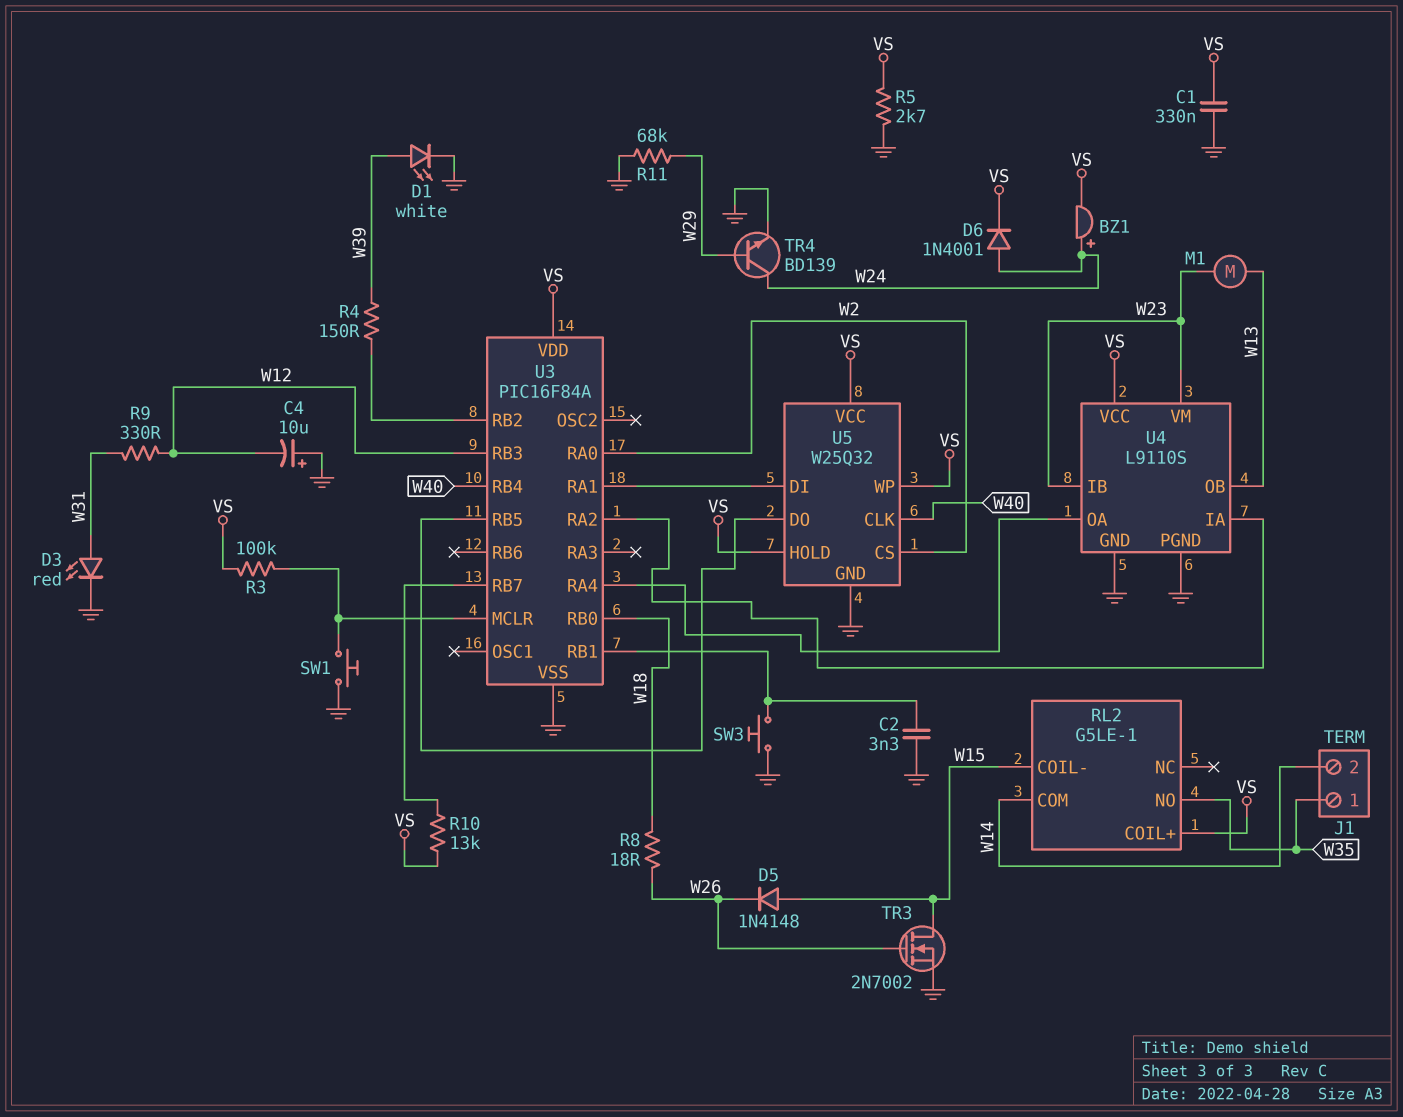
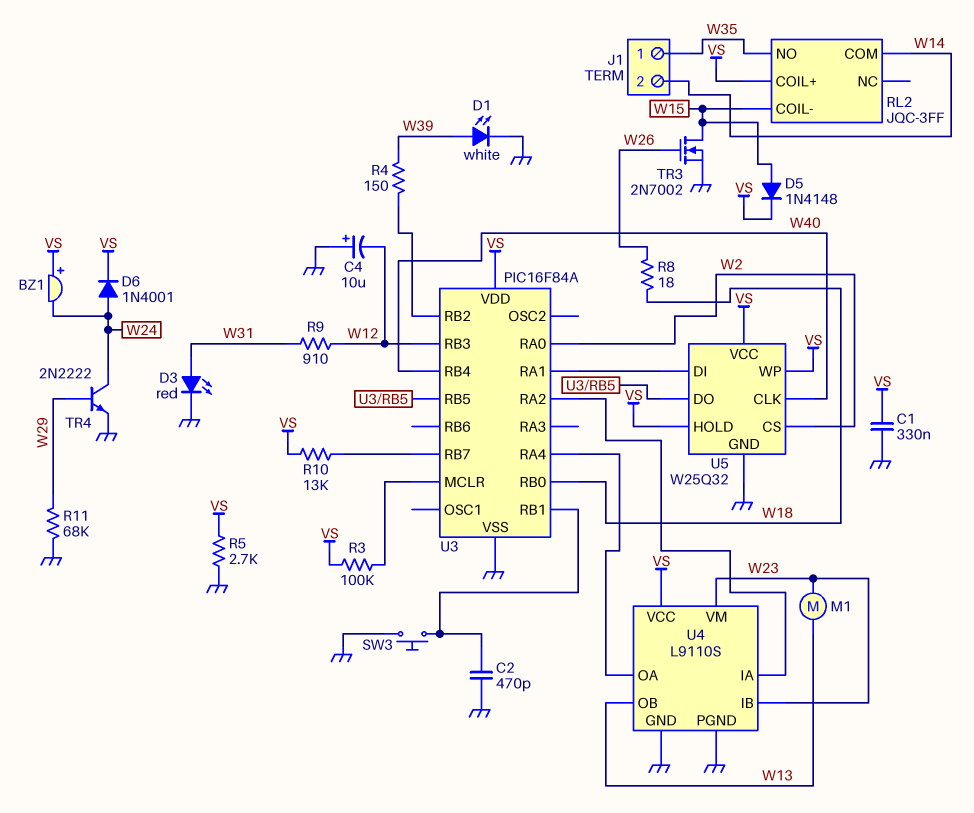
BZ1: buzzer (plus W24, minus VS) -> buzzer (plus VS, minus W24)
C2: 3.3nF (GND, U3/RB1) -> 470pF (GND, U3/RB1)
D5: diode 1N4148 (A W15, K W26) -> diode 1N4148 (A W15, K VS)
R9: 330 (W12, W31) -> 910 (W12, W31)
RL2: G5LE-1 -> JQC-3FF
SW1: button (GND, U3/MCLR) -> none
TR4: NPN BD139 (B W29, C W24, E GND) -> NPN 2N2222 (B W29, C W24, E GND)

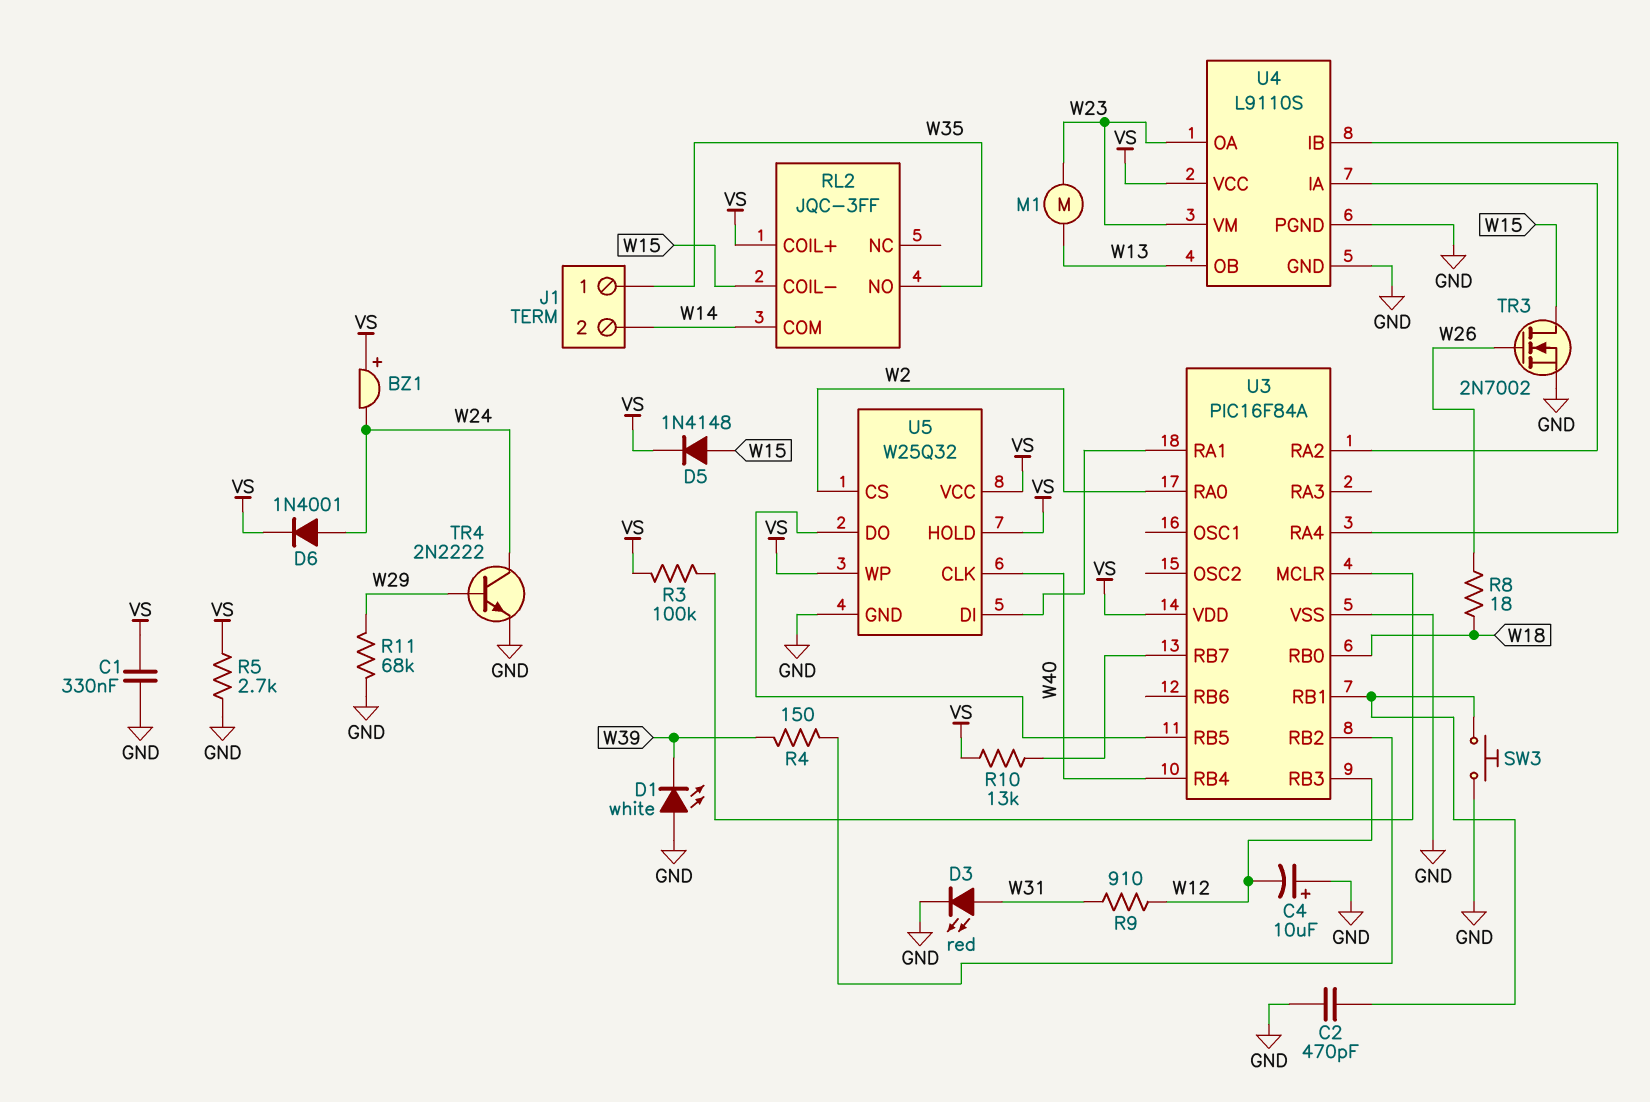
D1: LED white (A W39, K GND) -> LED white (A GND, K W39)
U4 pin IB: W23 -> U3/RA4
U4 pin OA: U3/RA4 -> W23

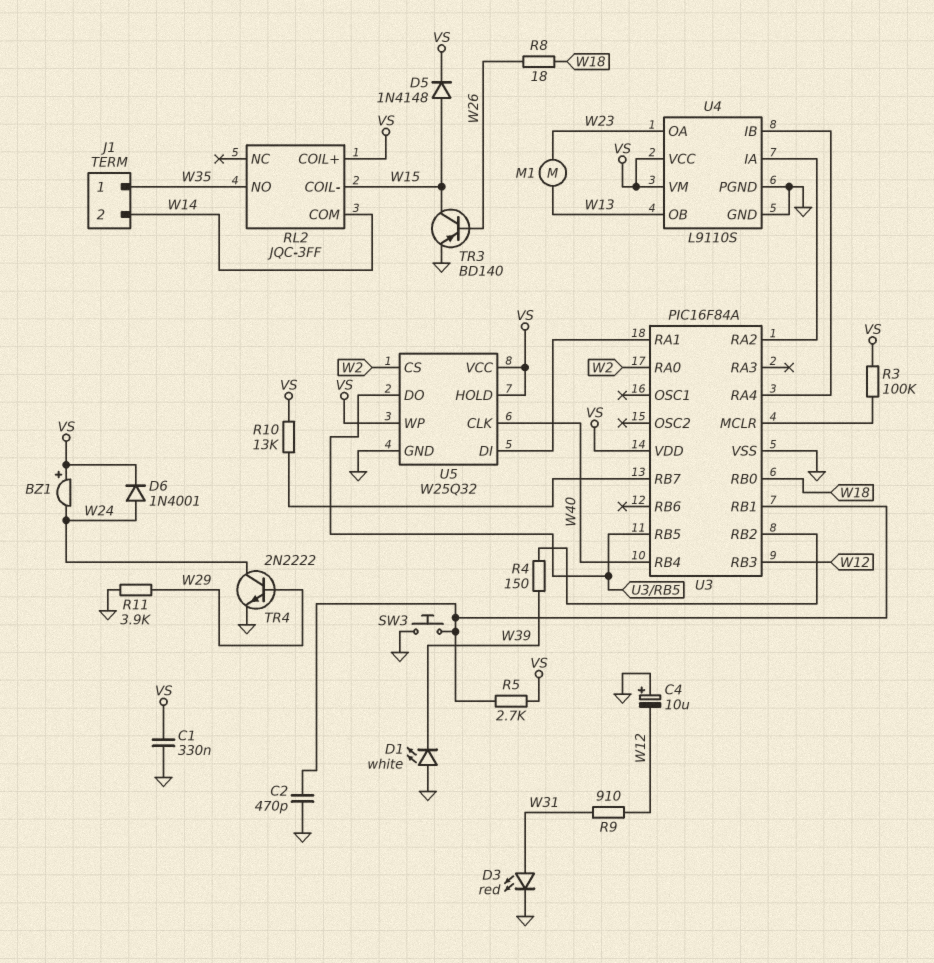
R5: 2.7k (GND, VS) -> 2.7k (U3/RB1, VS)
R11: 68k (GND, W29) -> 3.9k (GND, W29)
TR3: NMOS 2N7002 (G W26, D W15, S GND) -> PNP BD140 (B W26, C W15, E GND)
U4 pin VM: W23 -> VS

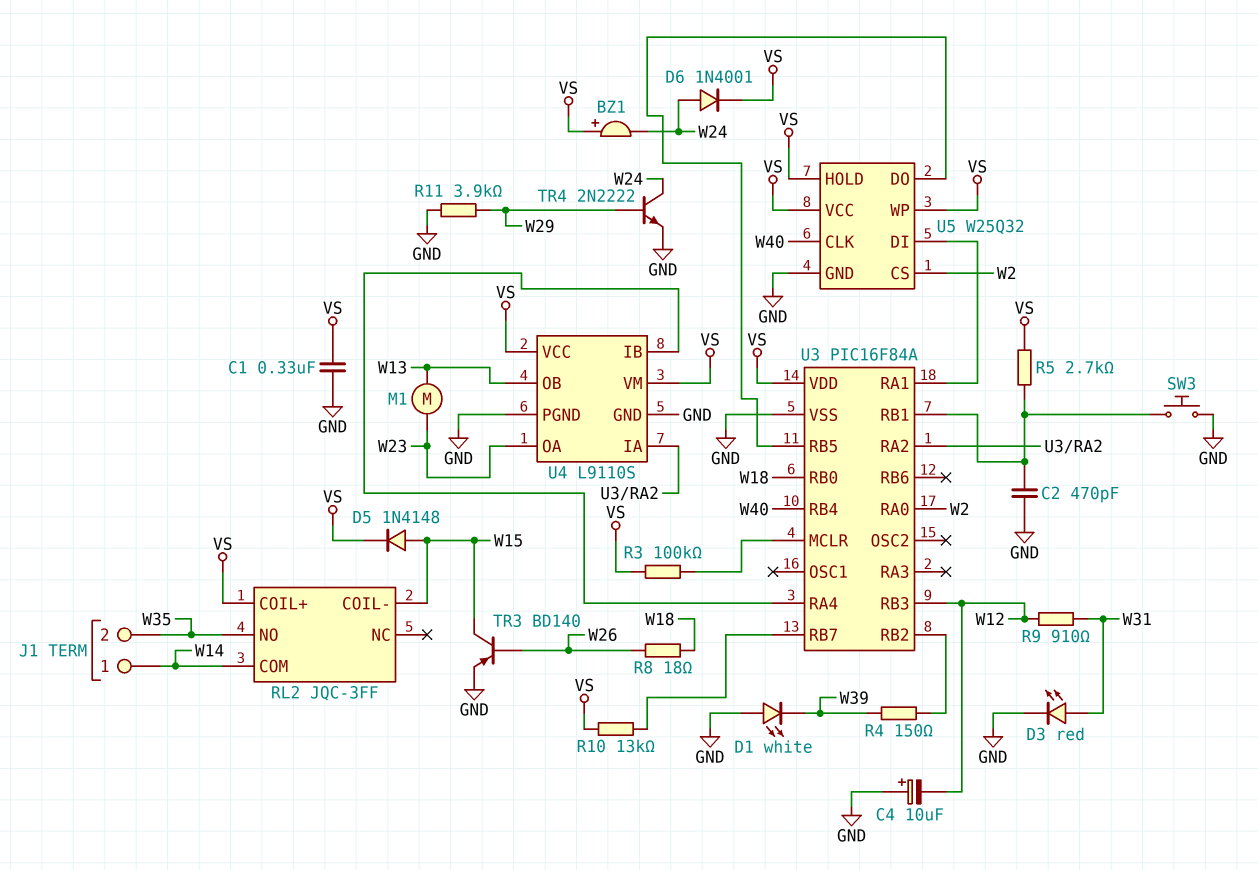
J1 pin 1: W35 -> W14
J1 pin 2: W14 -> W35

